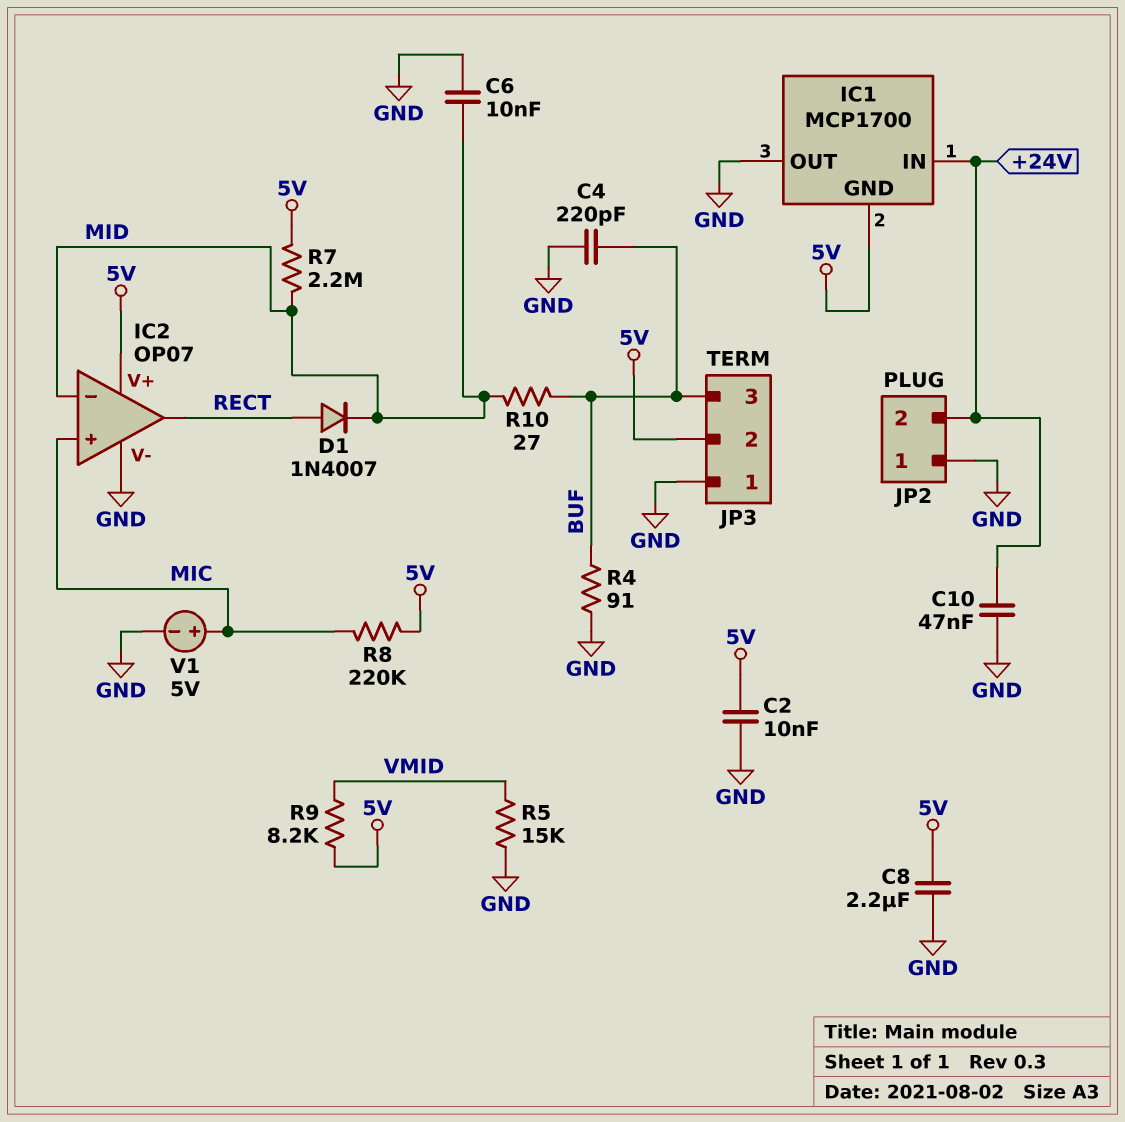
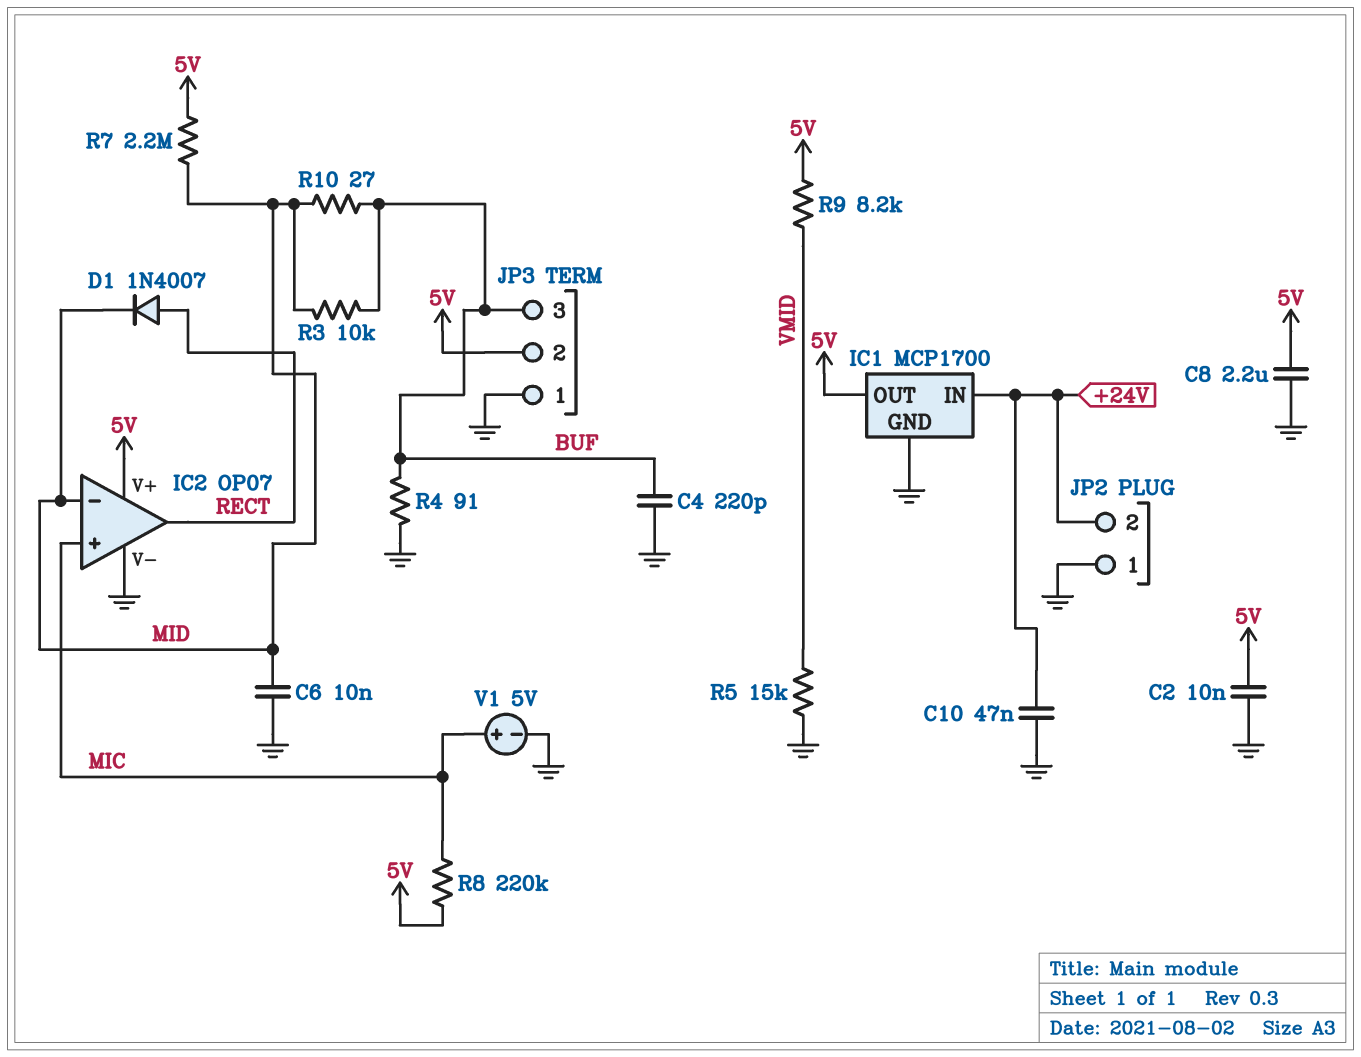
IC1 pin GND: 5V -> GND
IC1 pin OUT: GND -> 5V
R3: none -> 10k (BUF, MID)

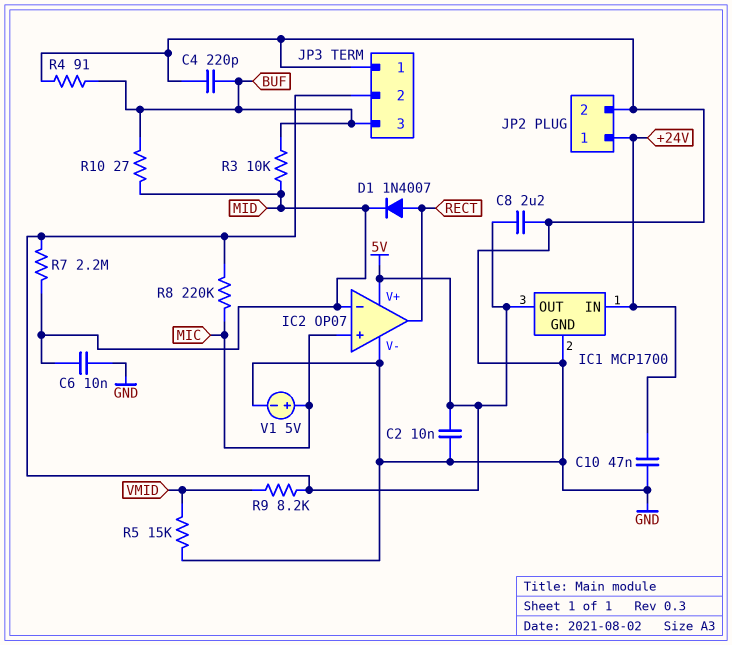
JP2 pin 1: GND -> +24V
JP2 pin 2: +24V -> GND

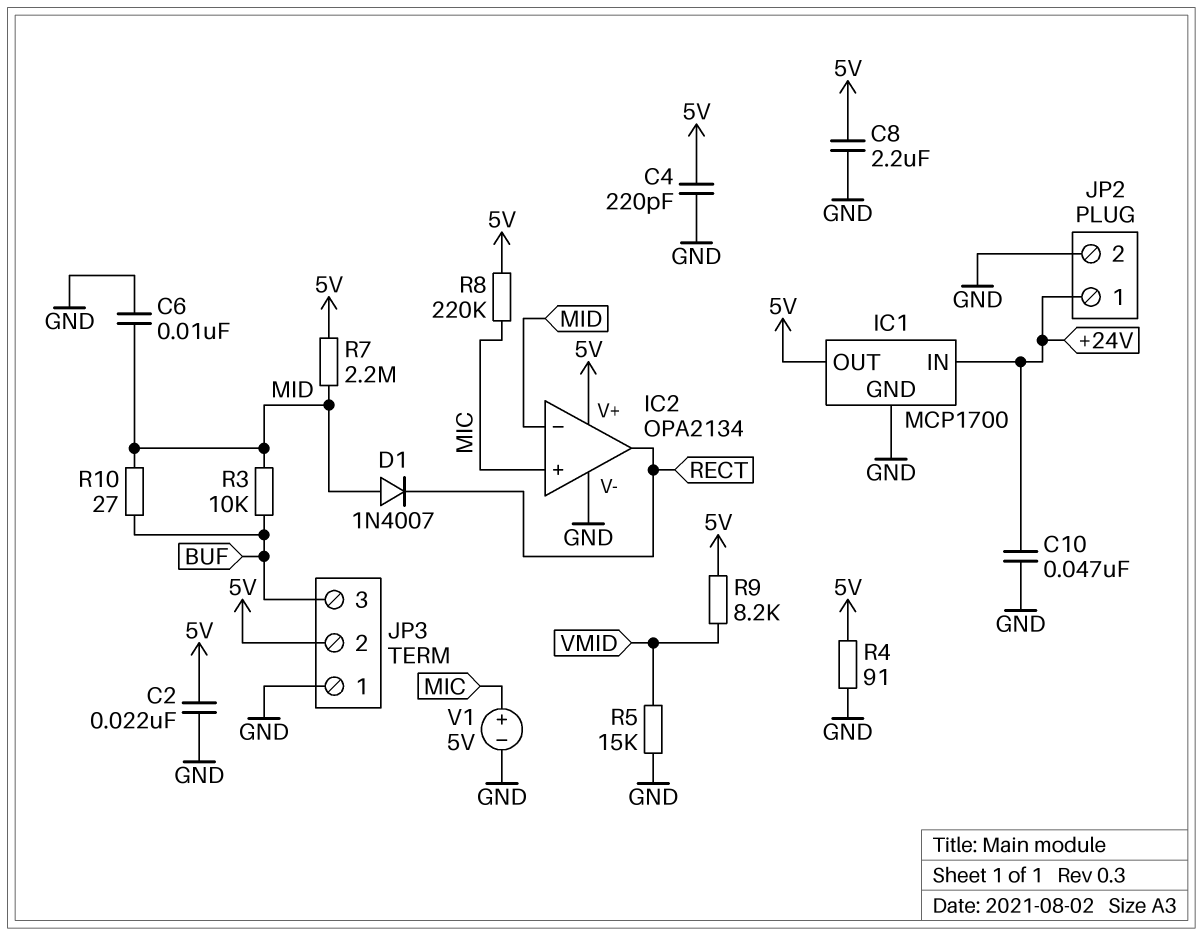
C2: 10nF (5V, GND) -> 22nF (5V, GND)
C4: 220pF (BUF, GND) -> 220pF (5V, GND)
D1: diode 1N4007 (A RECT, K MID) -> diode 1N4007 (A MID, K RECT)
IC2: OP07 -> OPA2134
R4: 91 (BUF, GND) -> 91 (5V, GND)

